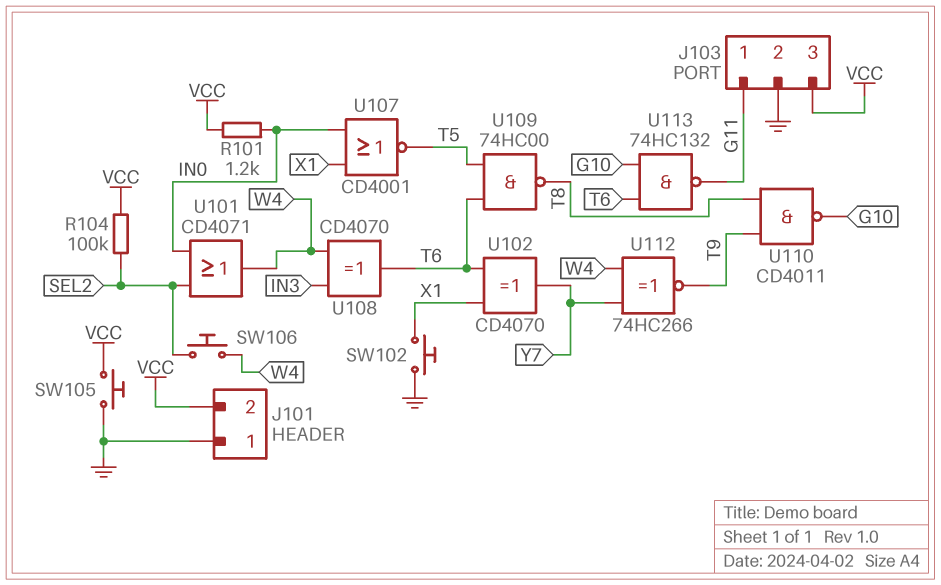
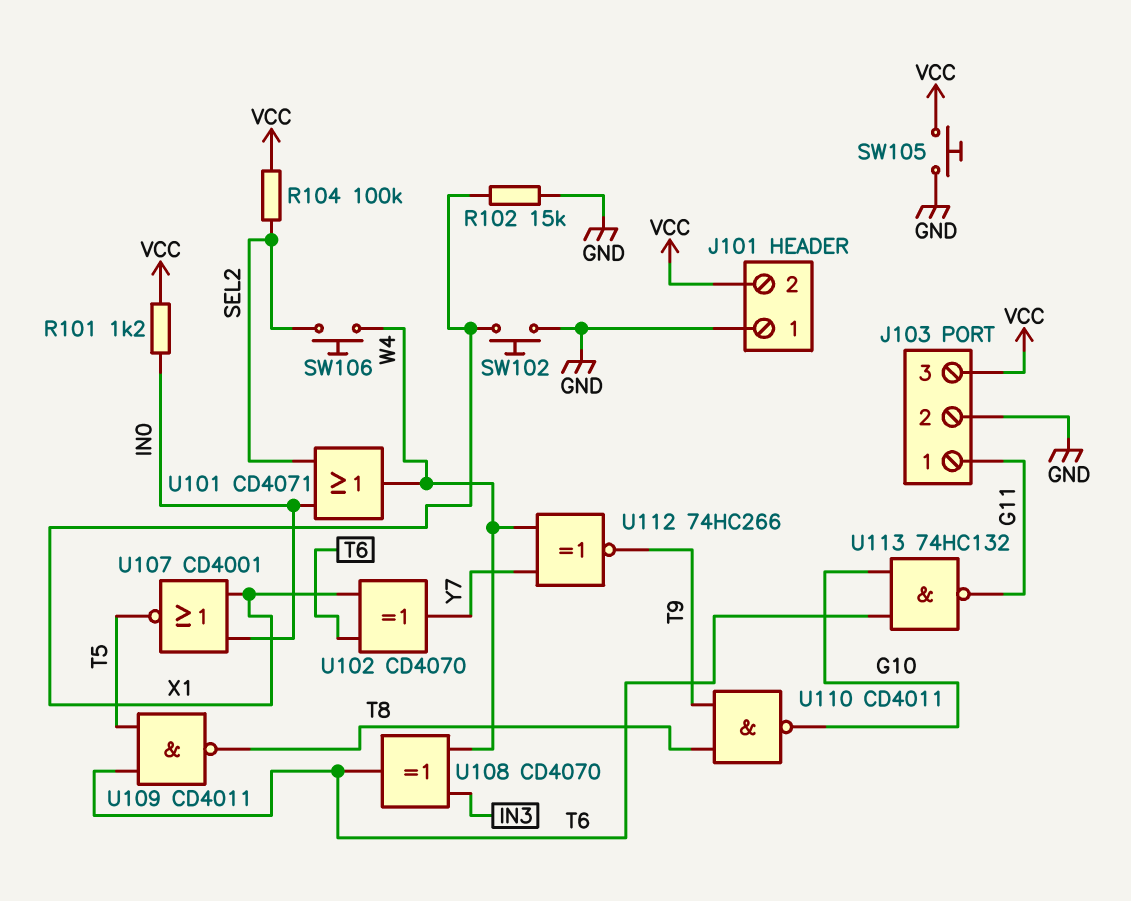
R102: none -> 15k (GND, X1)
U109: NAND 74HC00 (in T5, in T6, out T8) -> NAND CD4011 (in T5, in T6, out T8)

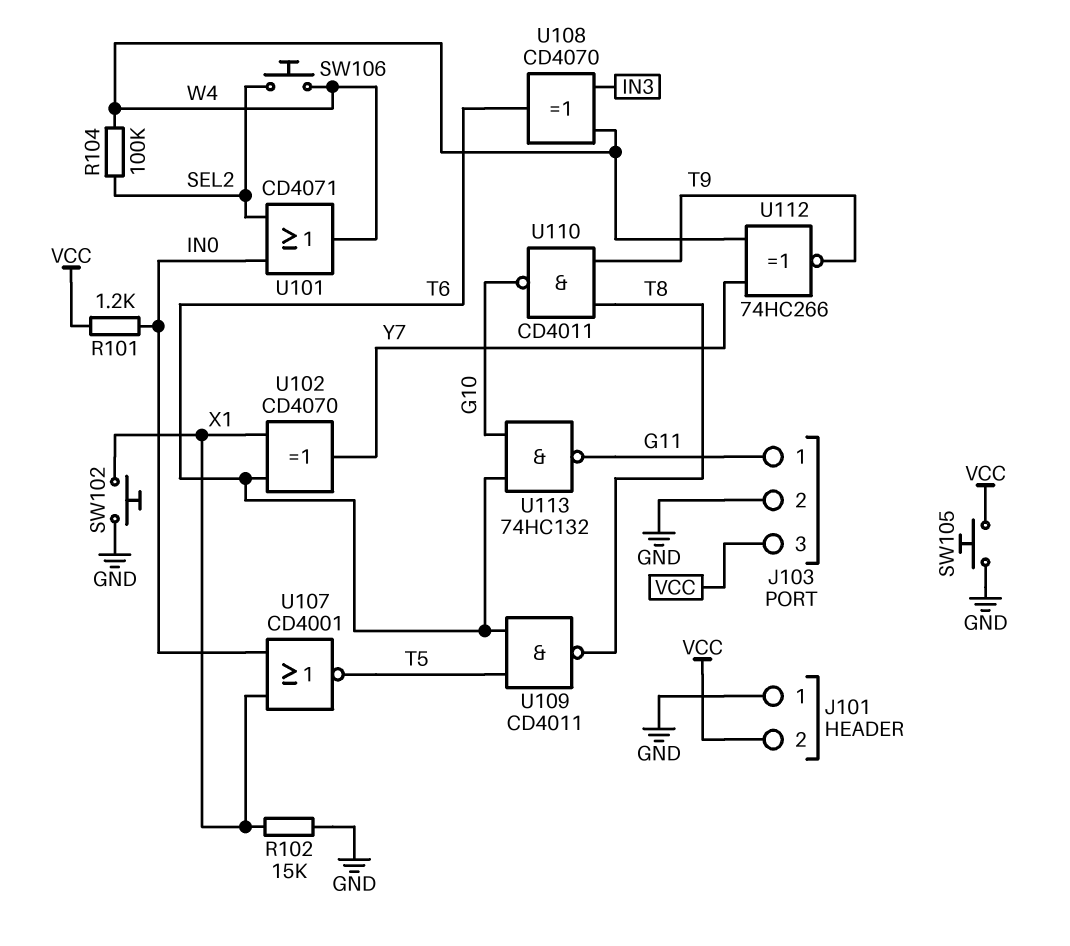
R104: 100k (SEL2, VCC) -> 100k (SEL2, W4)

